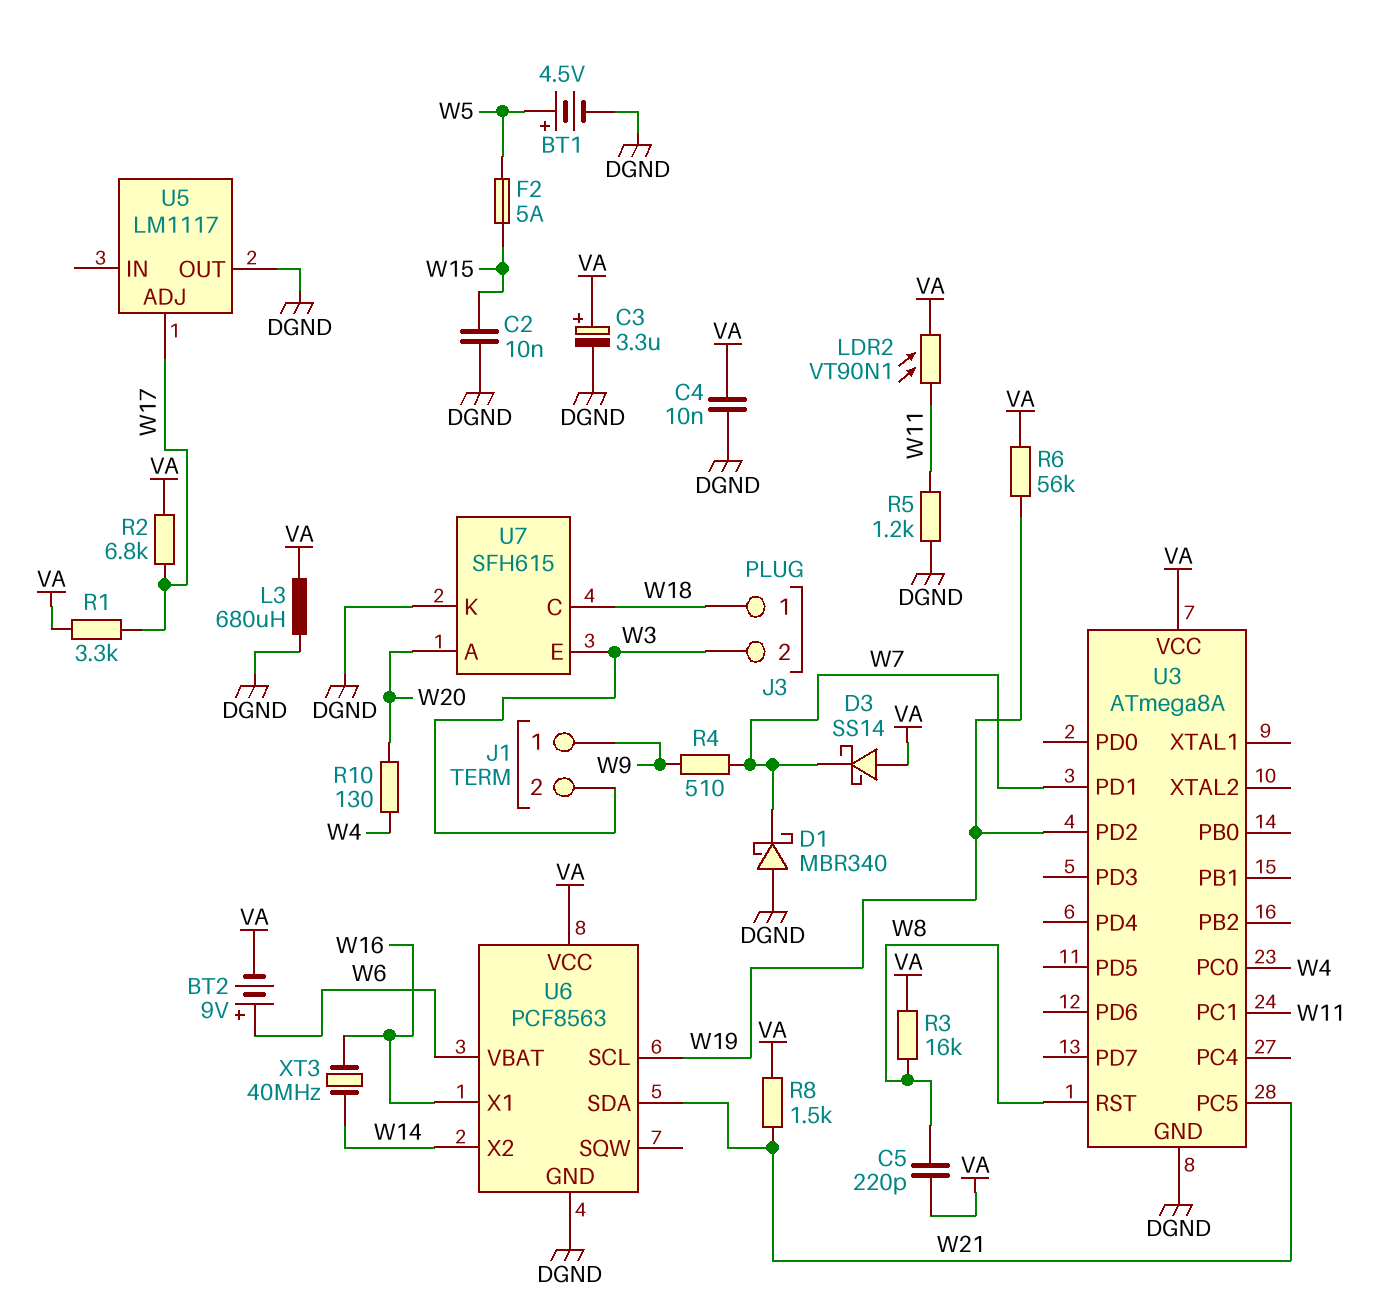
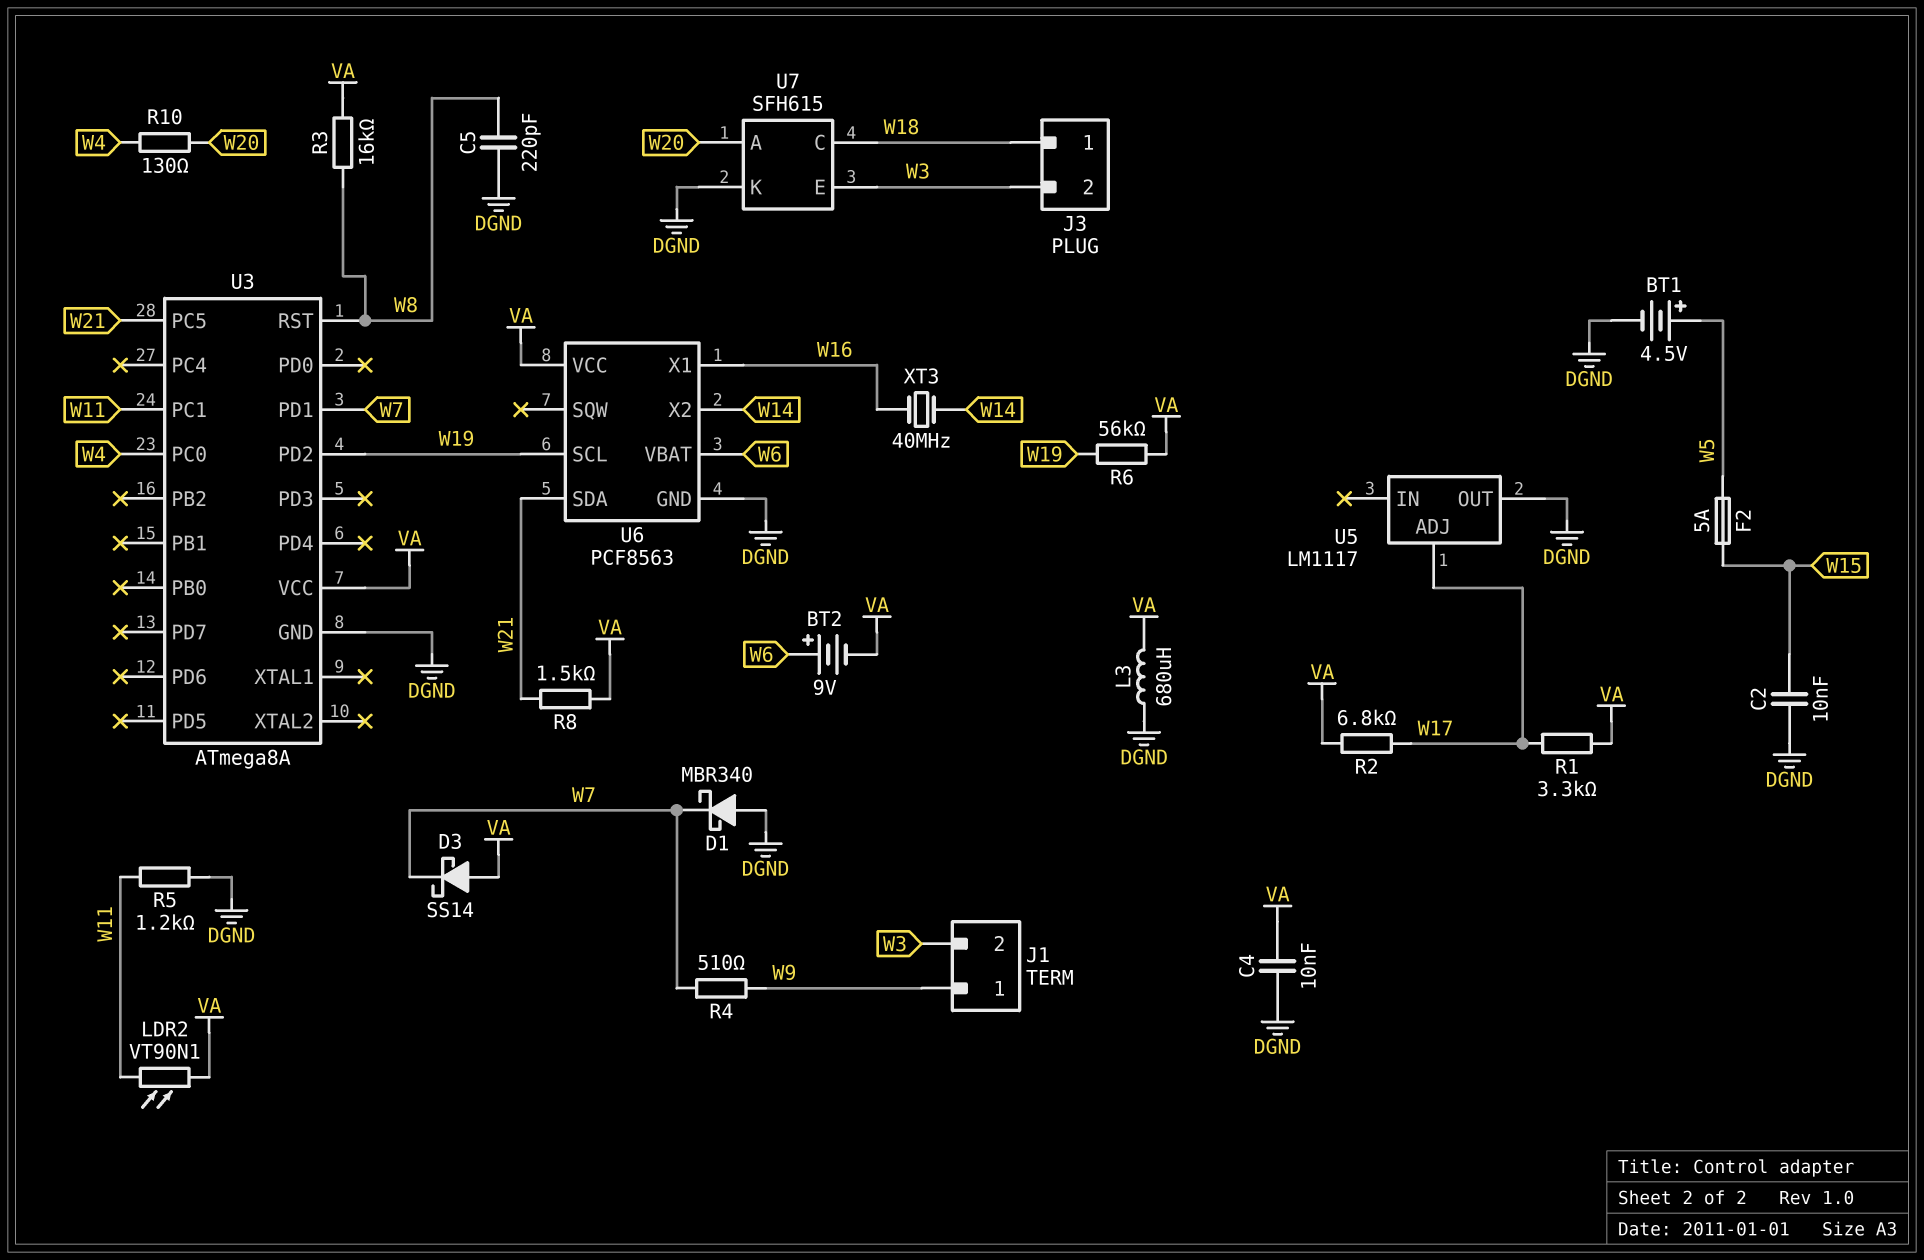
C3: 3.3uF (plus VA, minus DGND) -> none
C5: 220pF (VA, W8) -> 220pF (DGND, W8)

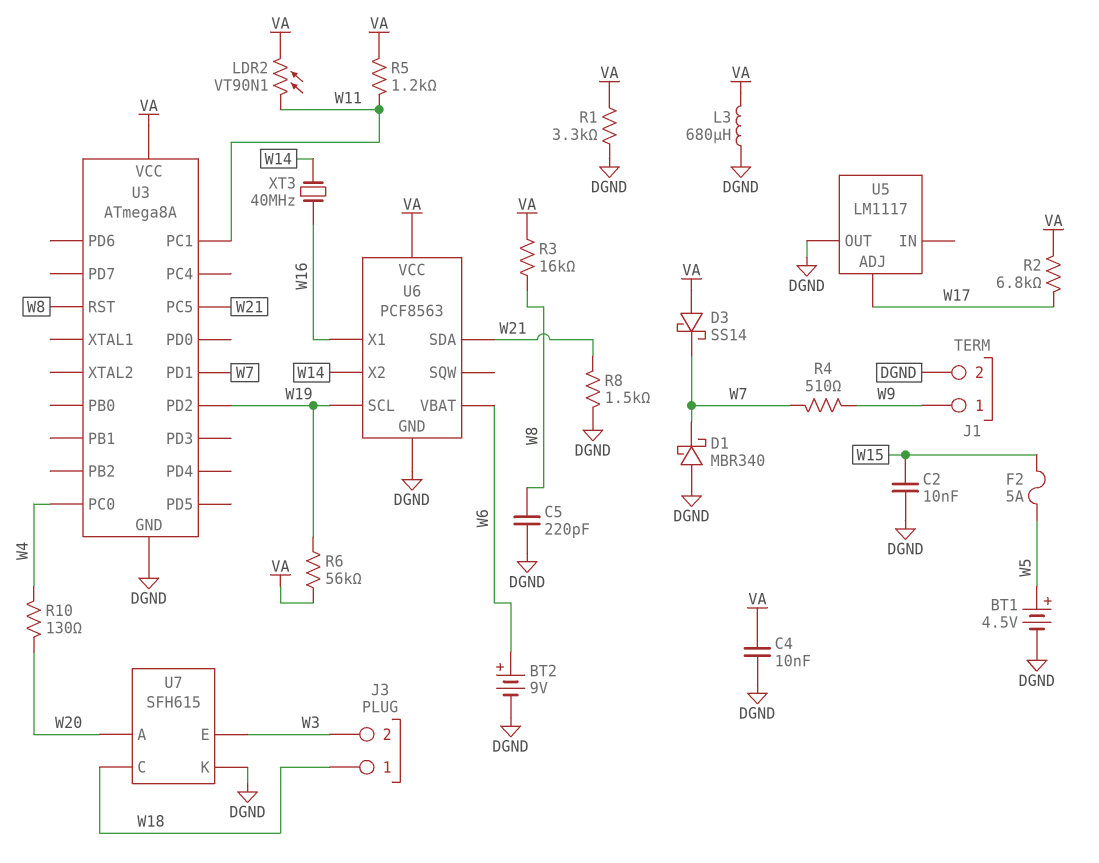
BT2: 9V (plus W6, minus VA) -> 9V (plus W6, minus DGND)
J1 pin 2: W3 -> DGND
R1: 3.3k (VA, W17) -> 3.3k (DGND, VA)
R5: 1.2k (DGND, W11) -> 1.2k (VA, W11)
R8: 1.5k (VA, W21) -> 1.5k (DGND, W21)

